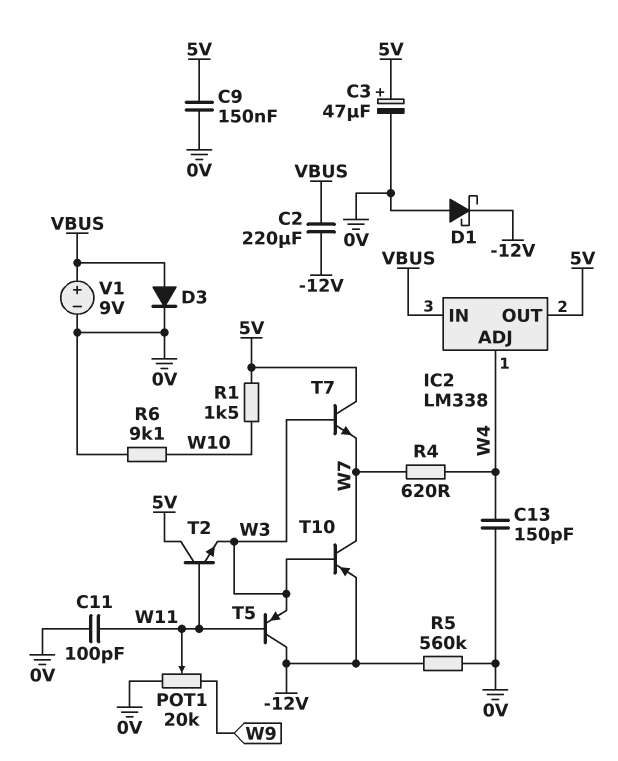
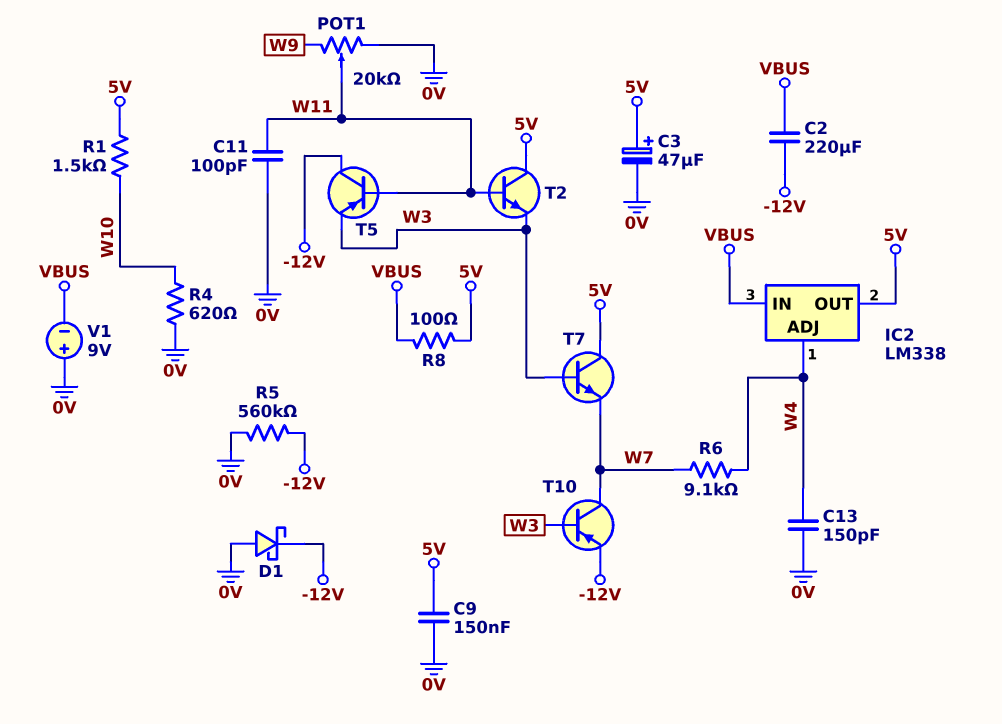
D3: diode (A VBUS, K 0V) -> none
R4: 620 (W4, W7) -> 620 (0V, W10)
R6: 9.1k (0V, W10) -> 9.1k (W4, W7)
R8: none -> 100 (5V, VBUS)
V1: 9V (plus VBUS, minus 0V) -> 9V (plus 0V, minus VBUS)

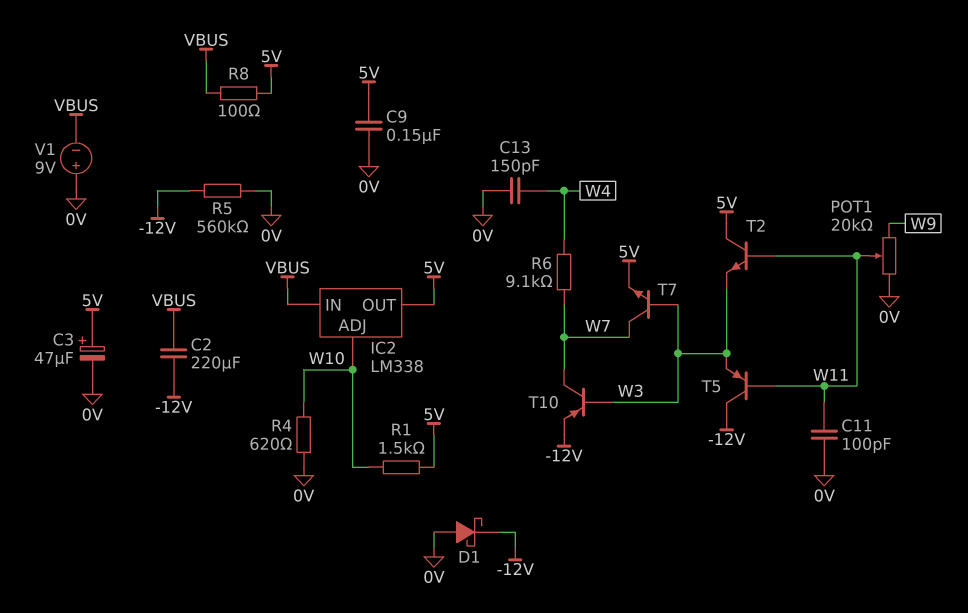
IC2 pin ADJ: W4 -> W10
T7: NPN (B W3, C 5V, E W7) -> NPN (B W3, C W7, E 5V)

